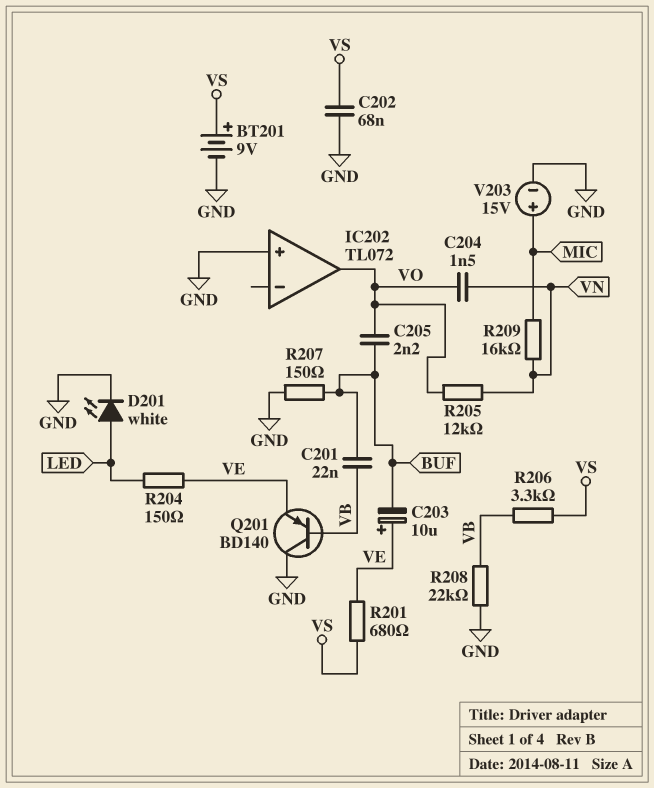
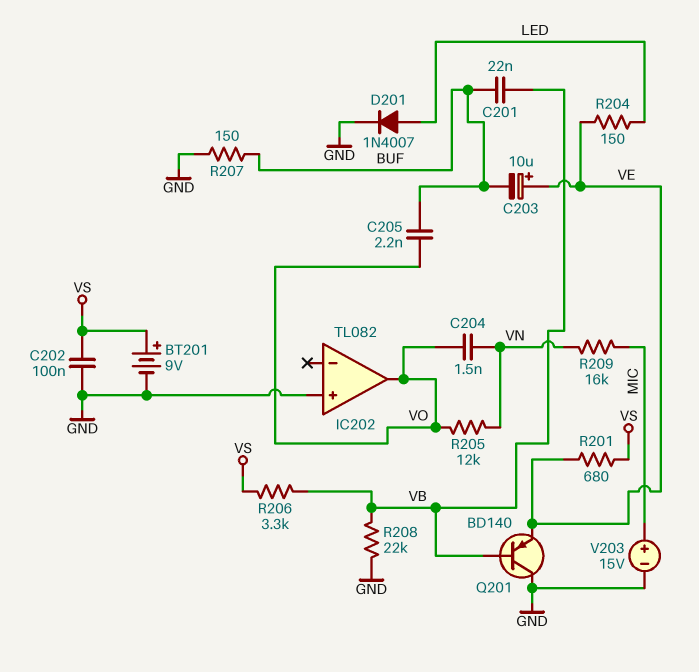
C202: 68nF (GND, VS) -> 100nF (GND, VS)
D201: LED white (A LED, K GND) -> diode 1N4007 (A LED, K GND)
IC202: TL072 -> TL082

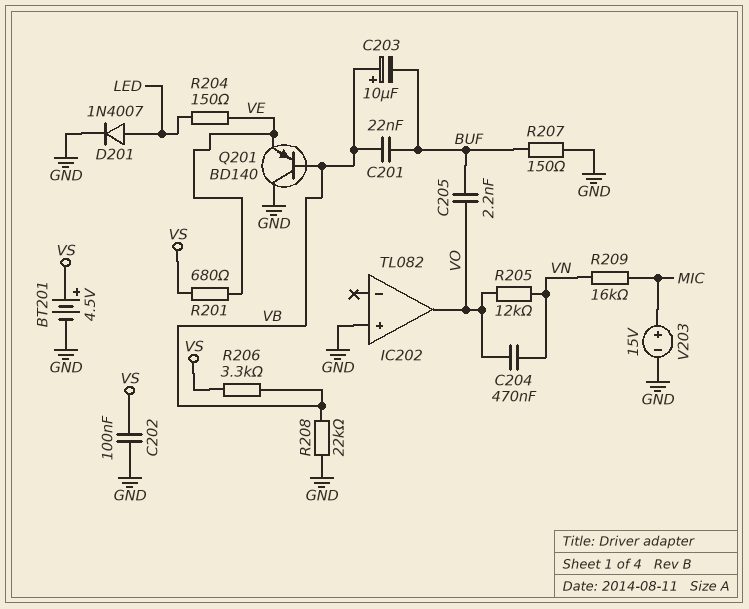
BT201: 9V (plus VS, minus GND) -> 4.5V (plus VS, minus GND)
C203: 10uF (plus VE, minus BUF) -> 10uF (plus VB, minus BUF)
C204: 1.5nF (VN, VO) -> 470nF (VN, VO)

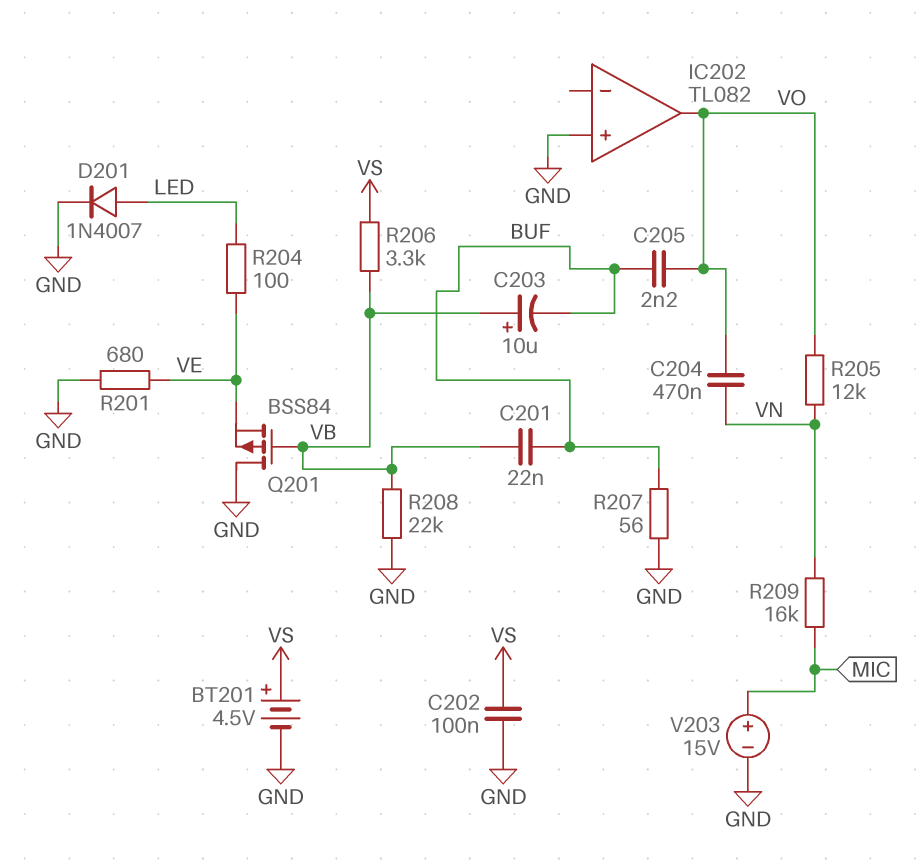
Q201: PNP BD140 (B VB, C GND, E VE) -> PMOS BSS84 (G VB, D GND, S VE)
R201: 680 (VE, VS) -> 680 (GND, VE)
R204: 150 (LED, VE) -> 100 (LED, VE)
R207: 150 (BUF, GND) -> 56 (BUF, GND)

